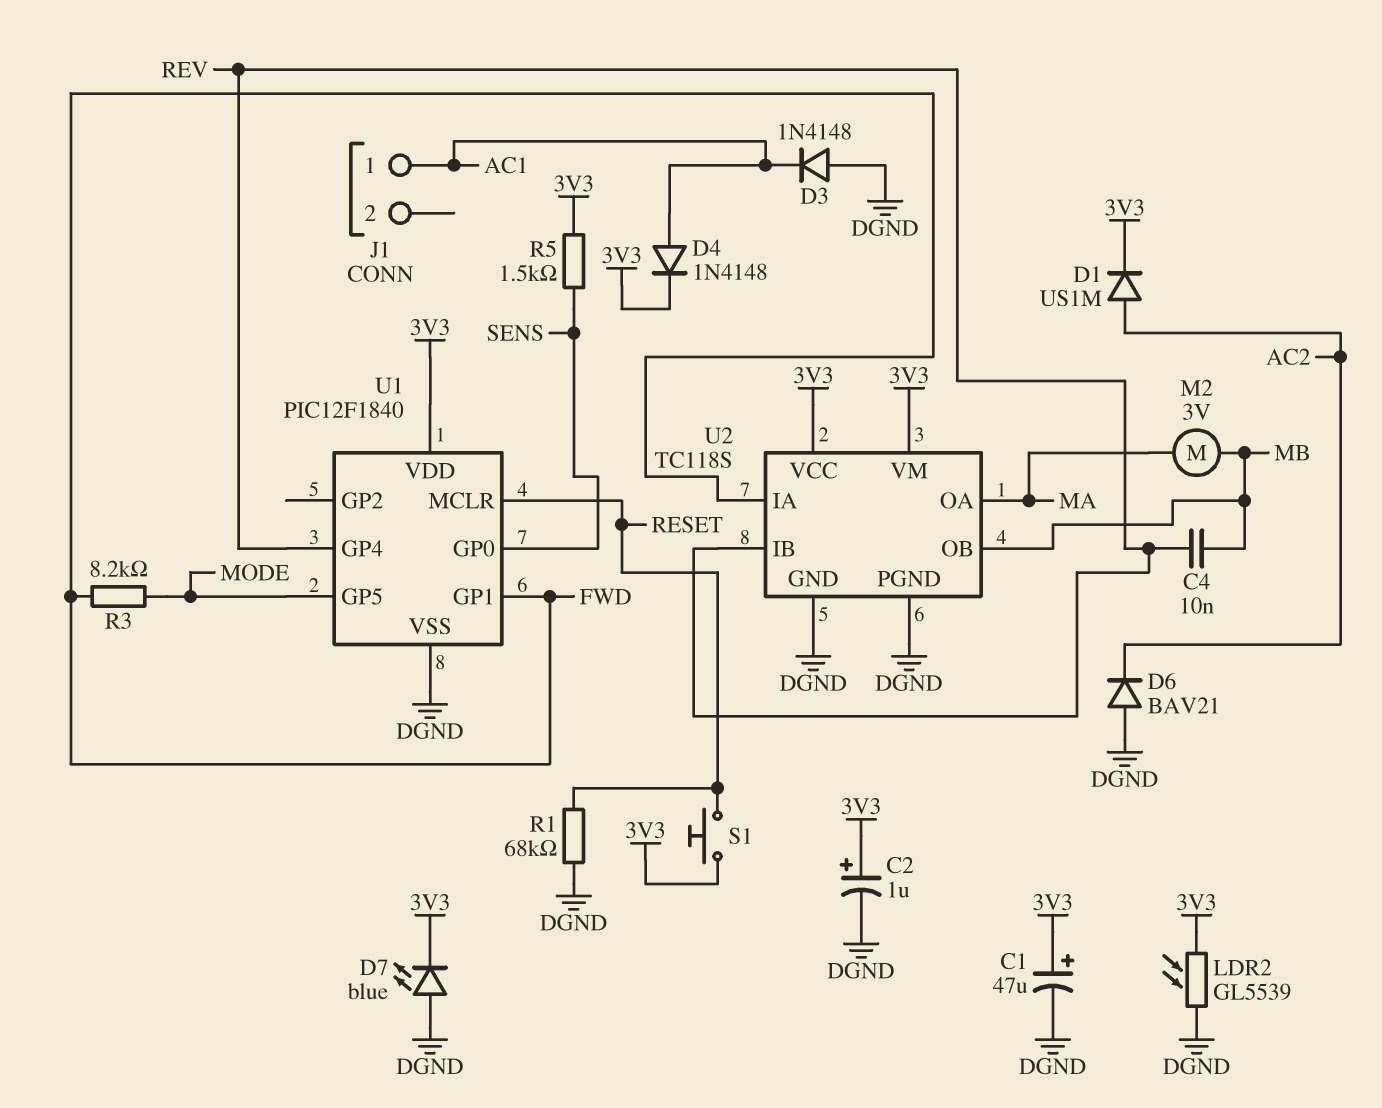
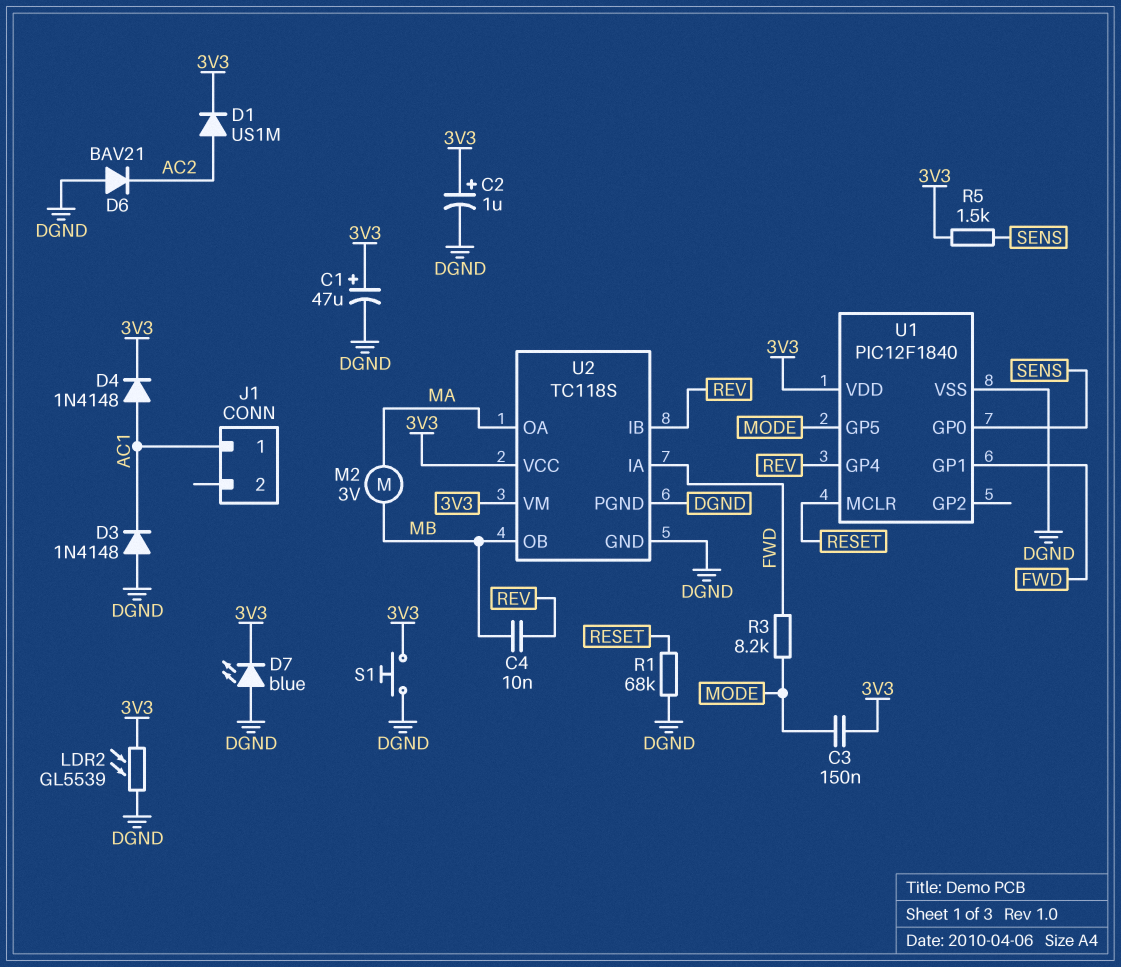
C3: none -> 150nF (3V3, MODE)
S1: button (3V3, RESET) -> button (3V3, DGND)

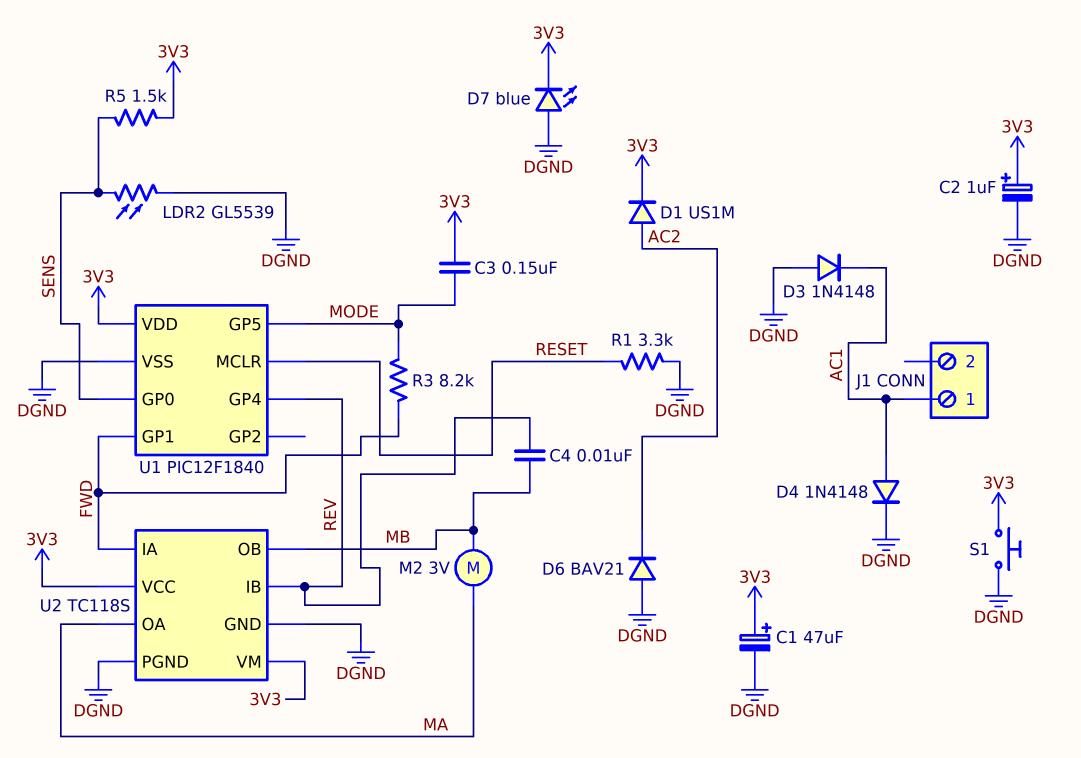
D4: diode 1N4148 (A AC1, K 3V3) -> diode 1N4148 (A AC1, K DGND)
LDR2: GL5539 (3V3, DGND) -> GL5539 (DGND, SENS)
R1: 68k (DGND, RESET) -> 3.3k (DGND, RESET)

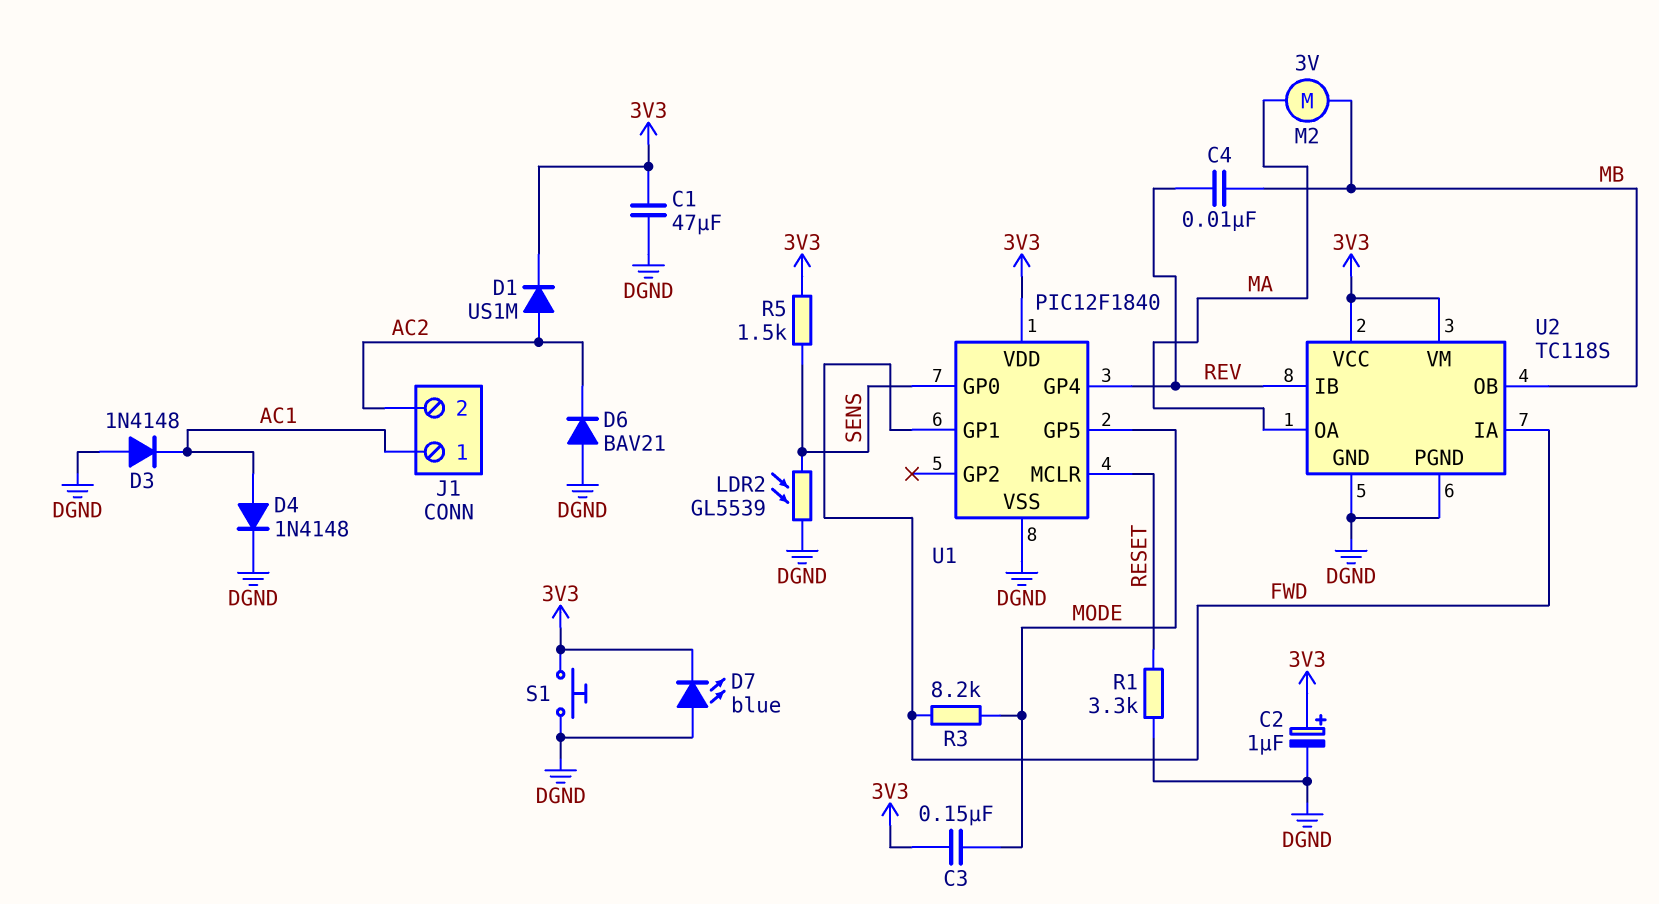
C1: 47uF (plus 3V3, minus DGND) -> 47uF (3V3, DGND)
J1 pin 2: none -> AC2

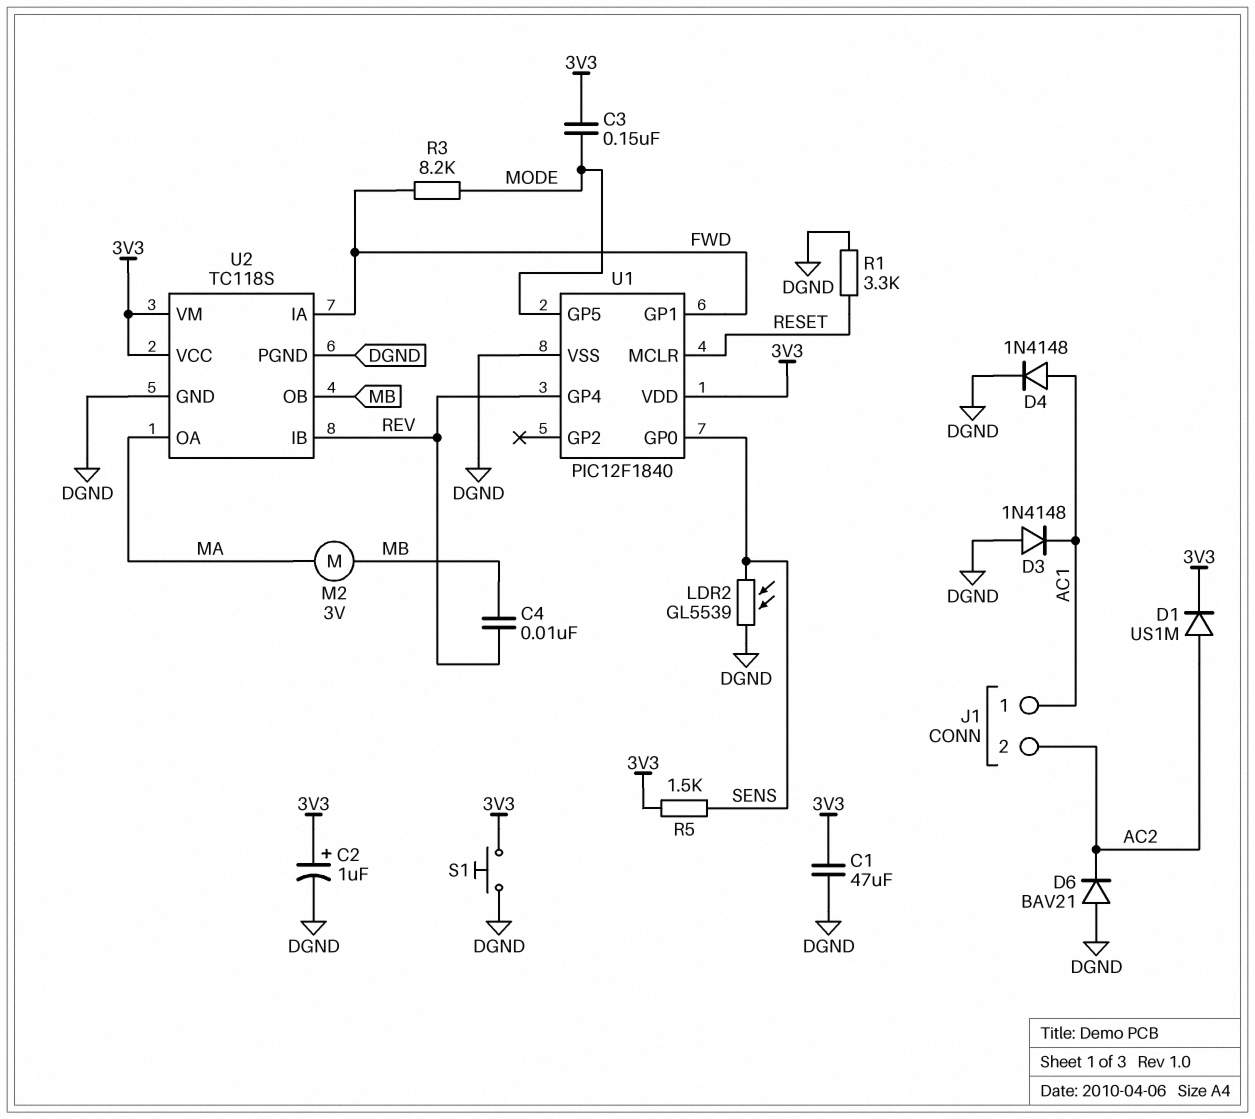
D7: LED blue (A DGND, K 3V3) -> none

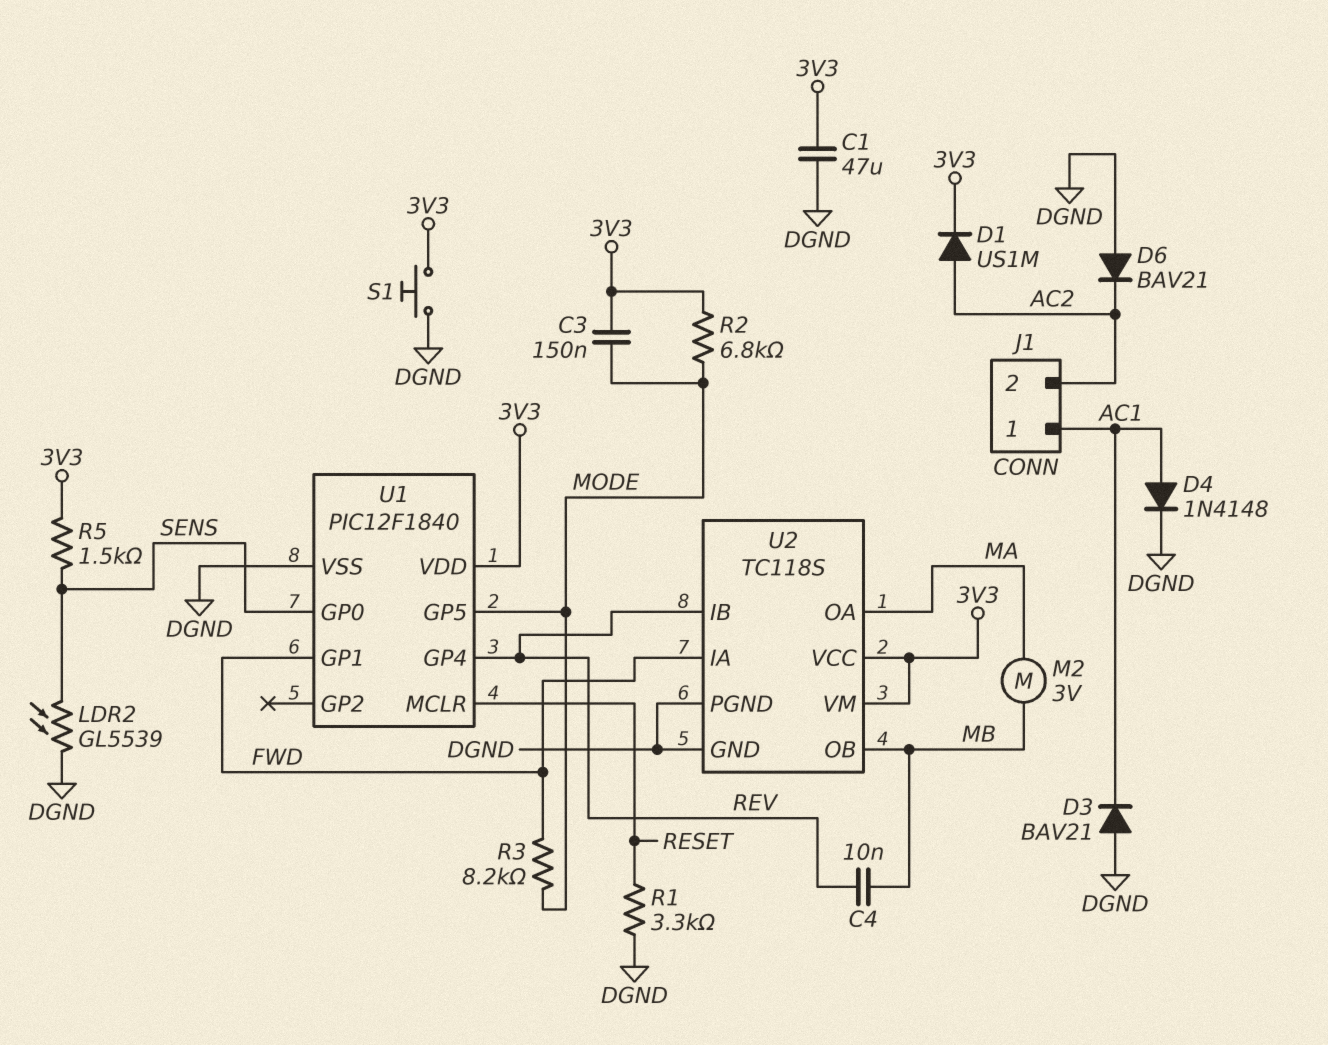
C2: 1uF (plus 3V3, minus DGND) -> none
D3: diode 1N4148 (A DGND, K AC1) -> diode BAV21 (A DGND, K AC1)
R2: none -> 6.8k (3V3, MODE)

